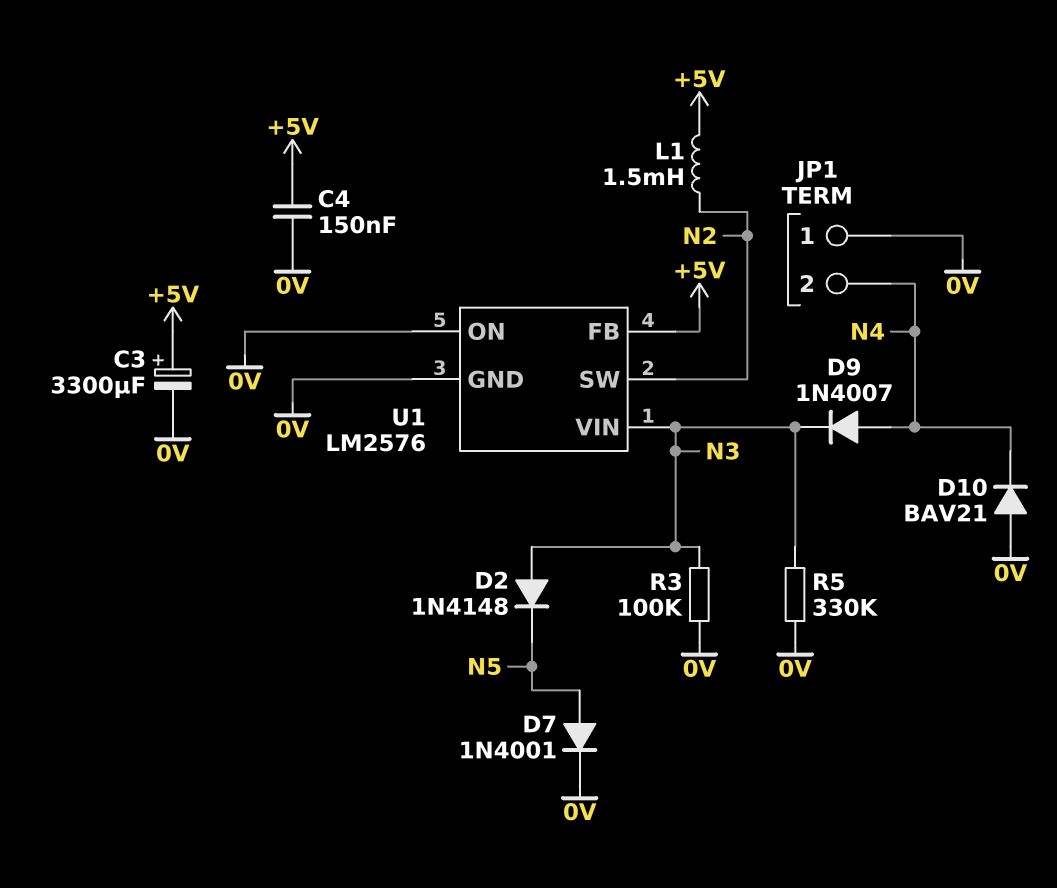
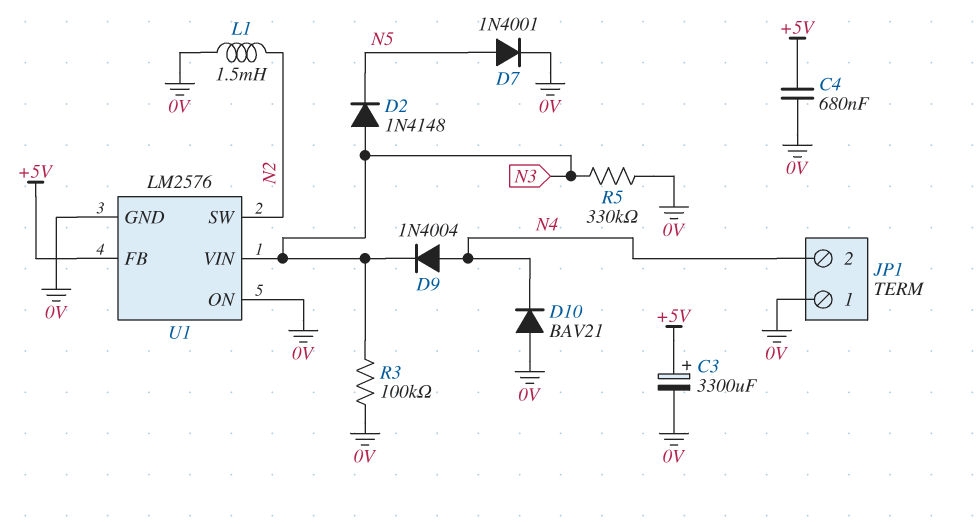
C4: 150nF (+5V, 0V) -> 680nF (+5V, 0V)
D9: diode 1N4007 (A N4, K N3) -> diode 1N4004 (A N4, K N3)
L1: 1.5mH (+5V, N2) -> 1.5mH (0V, N2)

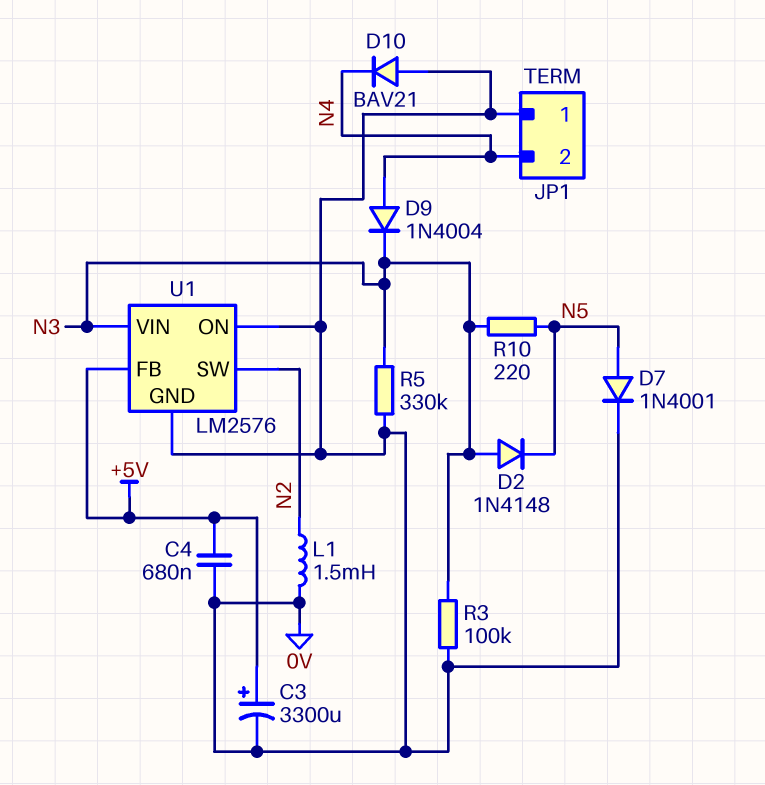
R10: none -> 220 (N3, N5)

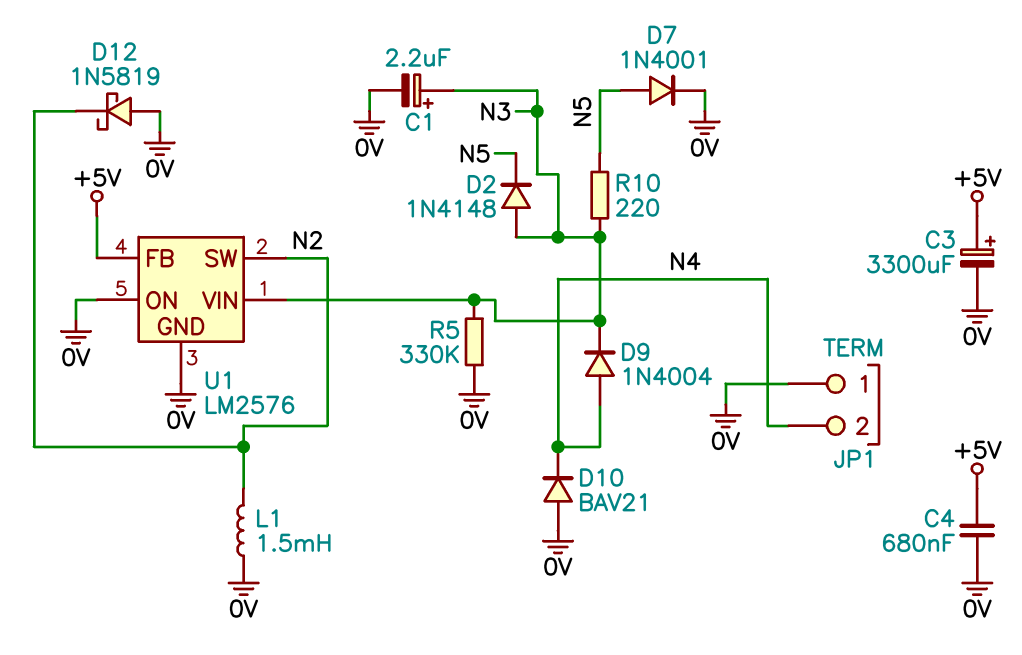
C1: none -> 2.2uF (plus N3, minus 0V)
D12: none -> schottky 1N5819 (A 0V, K N2)
R3: 100k (0V, N3) -> none

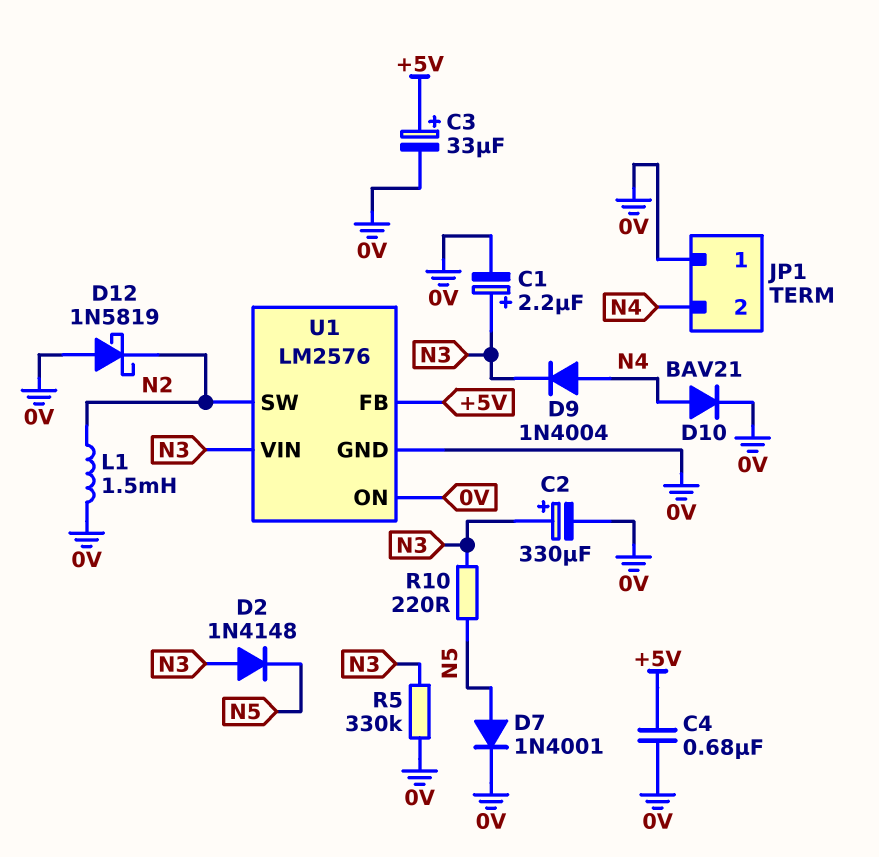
C2: none -> 330uF (plus N3, minus 0V)
C3: 3300uF (plus +5V, minus 0V) -> 33uF (plus +5V, minus 0V)
D10: diode BAV21 (A 0V, K N4) -> diode BAV21 (A N4, K 0V)

